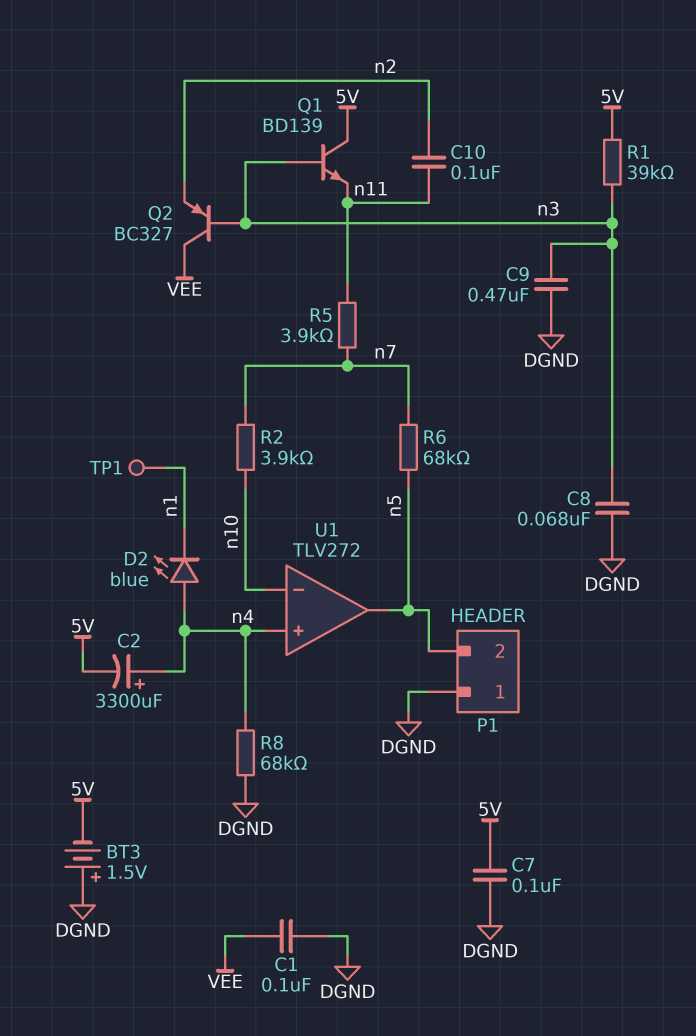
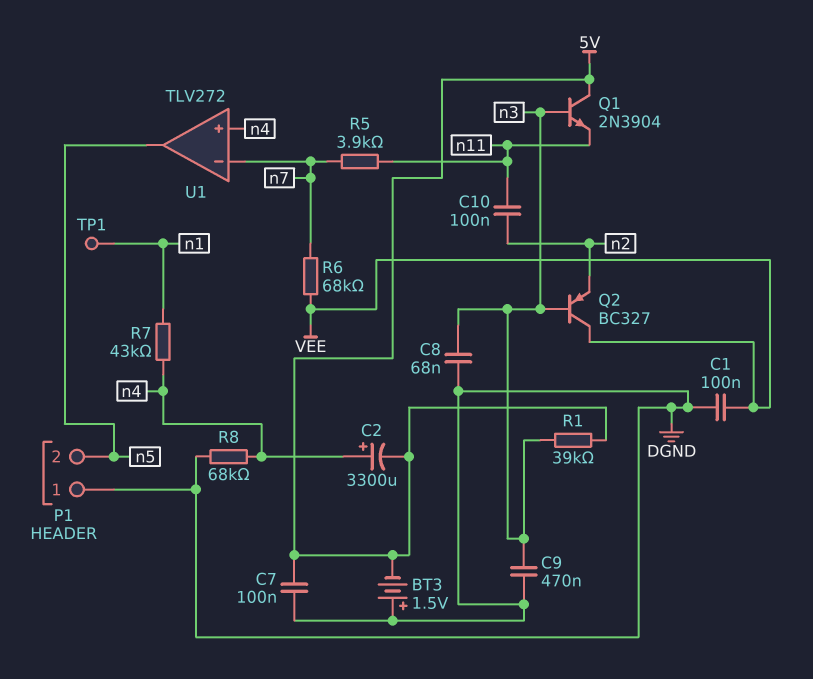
D2: LED blue (A n4, K n1) -> none
Q1: NPN BD139 (B n3, C 5V, E n11) -> NPN 2N3904 (B n3, C 5V, E n11)
R2: 3.9k (n7, n10) -> none
R6: 68k (n5, n7) -> 68k (VEE, n7)
R7: none -> 43k (n1, n4)
U1 pin in-: n10 -> n7

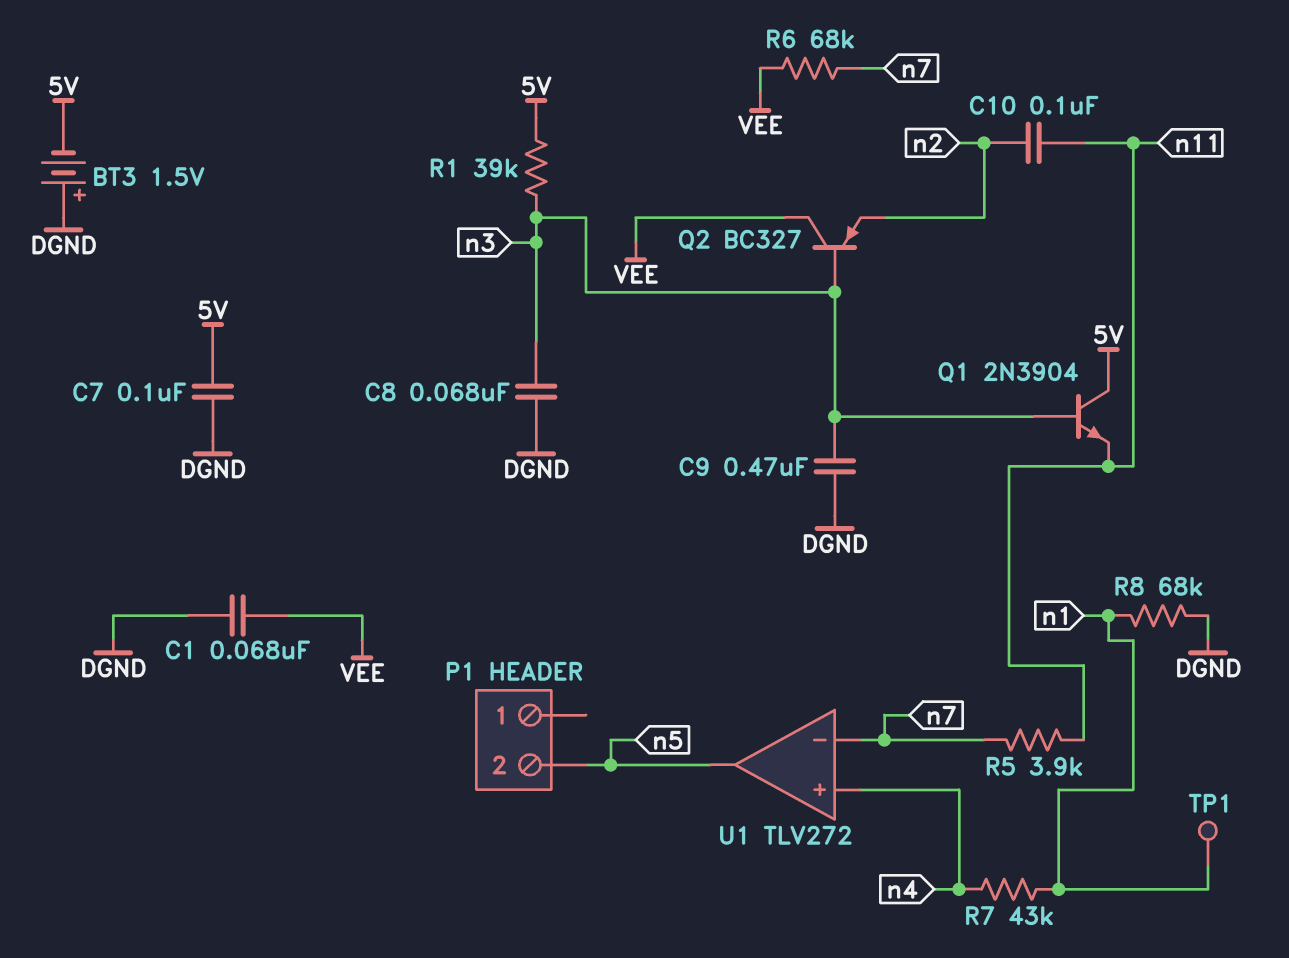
C1: 100nF (DGND, VEE) -> 68nF (DGND, VEE)
C2: 3300uF (plus n4, minus 5V) -> none
P1 pin 1: DGND -> none
R8: 68k (DGND, n4) -> 68k (DGND, n1)

